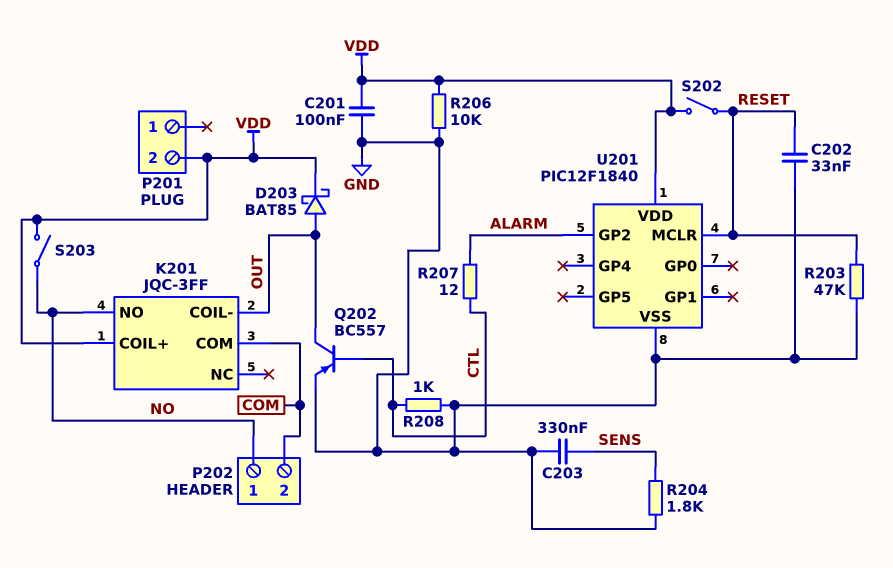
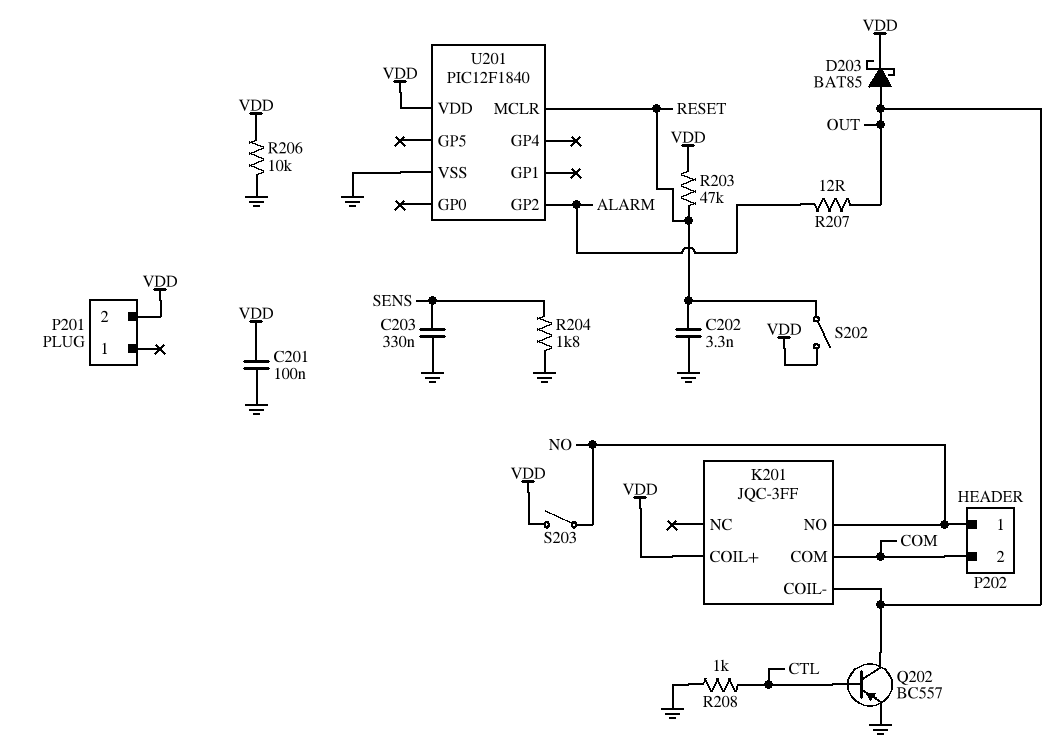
C202: 33nF (GND, RESET) -> 3.3nF (GND, RESET)
R203: 47k (GND, RESET) -> 47k (RESET, VDD)
R207: 12 (ALARM, CTL) -> 12 (ALARM, OUT)

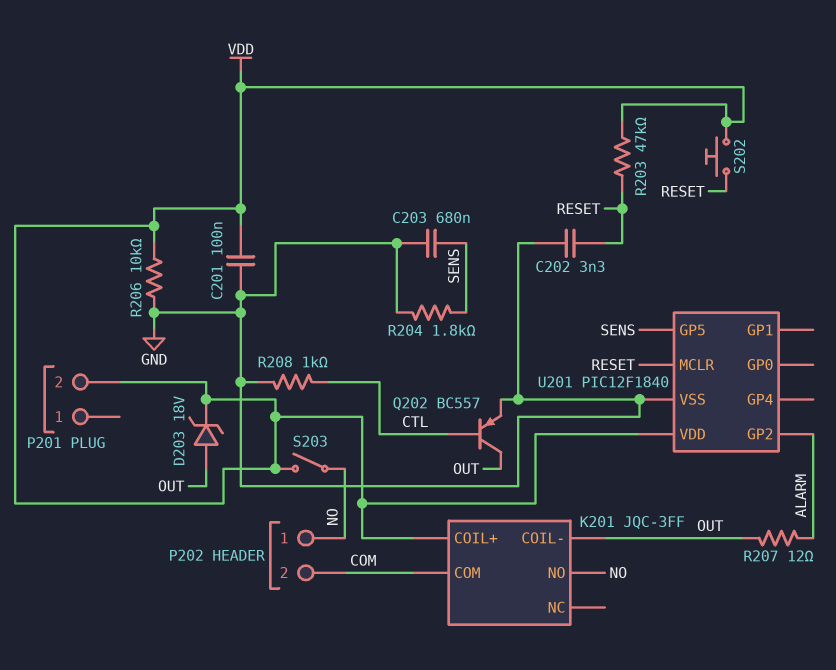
C203: 330nF (GND, SENS) -> 680nF (GND, SENS)
D203: schottky BAT85 (A OUT, K VDD) -> zener 18V (A OUT, K VDD)
S202: switch (RESET, VDD) -> button (RESET, VDD)
U201 pin GP5: none -> SENS

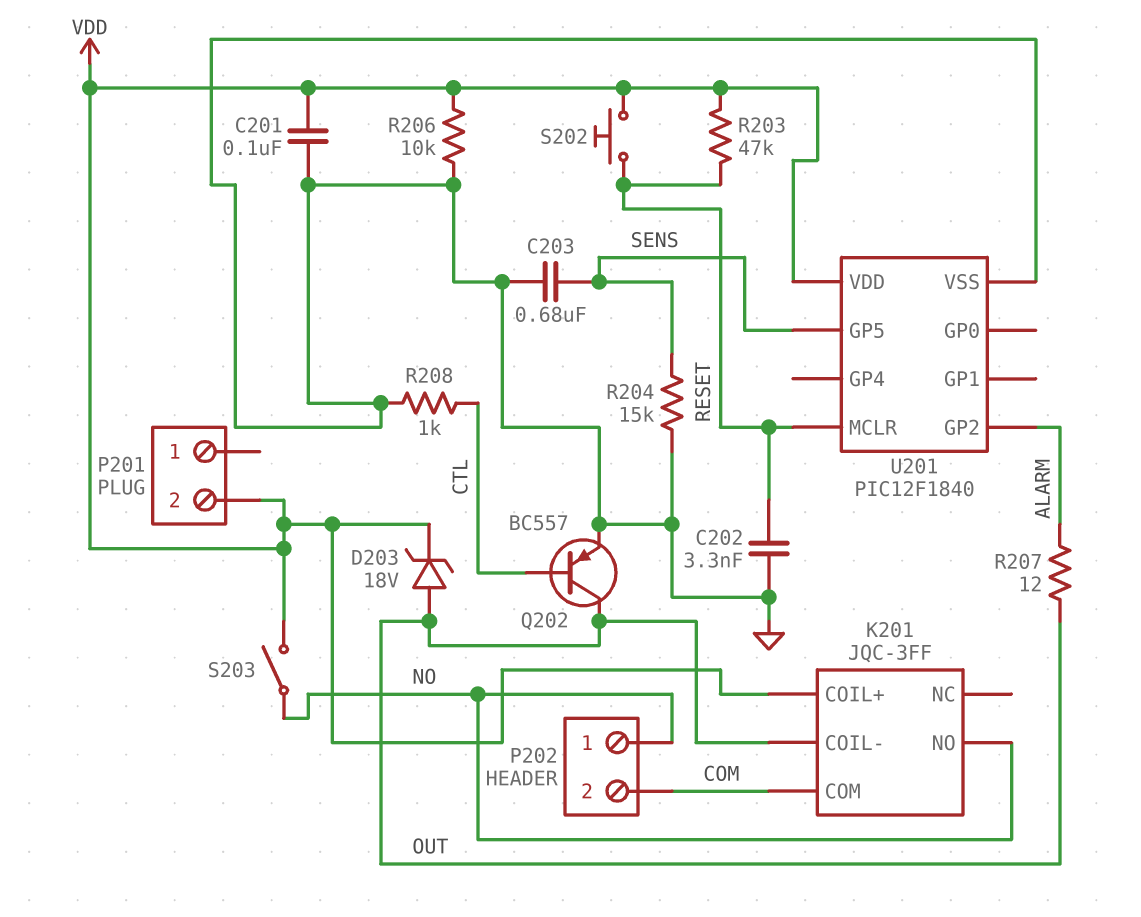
R204: 1.8k (GND, SENS) -> 15k (GND, SENS)

